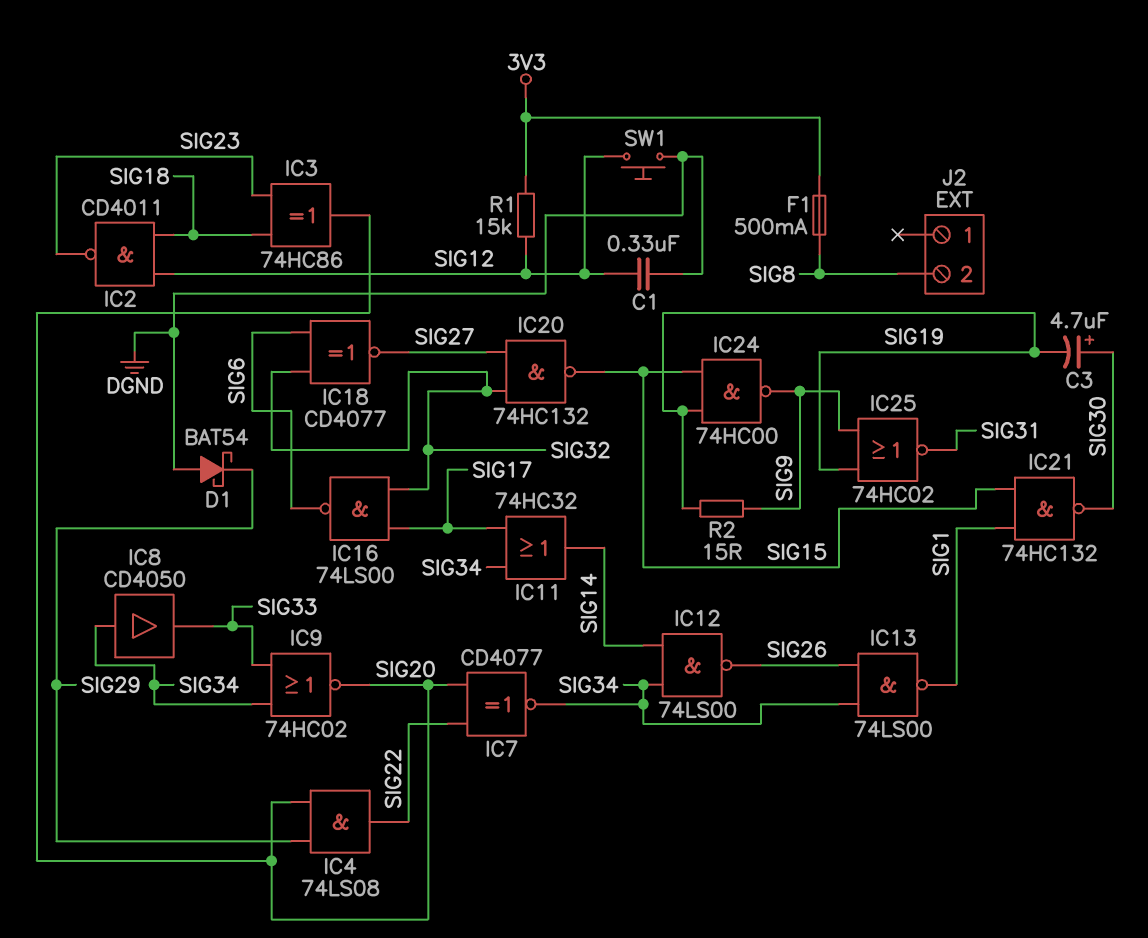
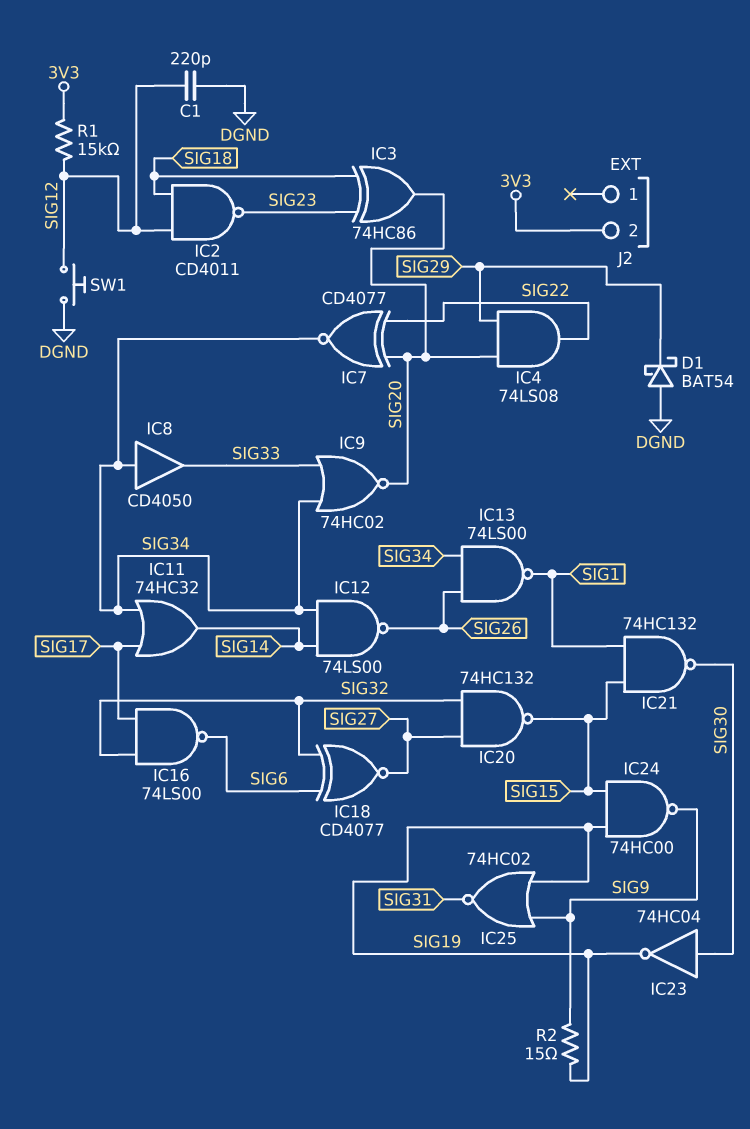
C1: 330nF (DGND, SIG12) -> 220pF (DGND, SIG12)
C3: 4.7uF (plus SIG30, minus SIG19) -> none
F1: 500mA (3V3, SIG8) -> none
IC23: none -> NOT 74HC04 (in SIG30, out SIG19)
J2 pin 2: SIG8 -> 3V3

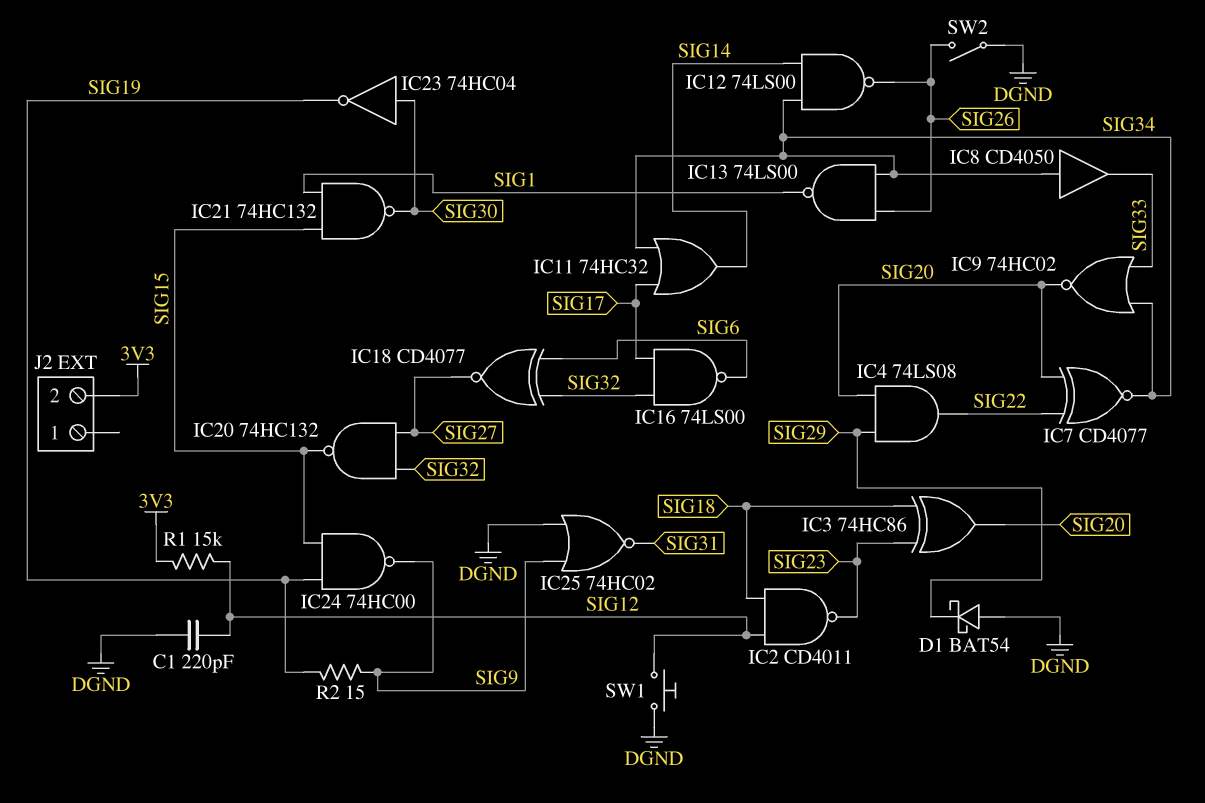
IC25: NOR 74HC02 (in SIG9, in SIG19, out SIG31) -> NOR 74HC02 (in DGND, in SIG9, out SIG31)
SW2: none -> switch (DGND, SIG26)

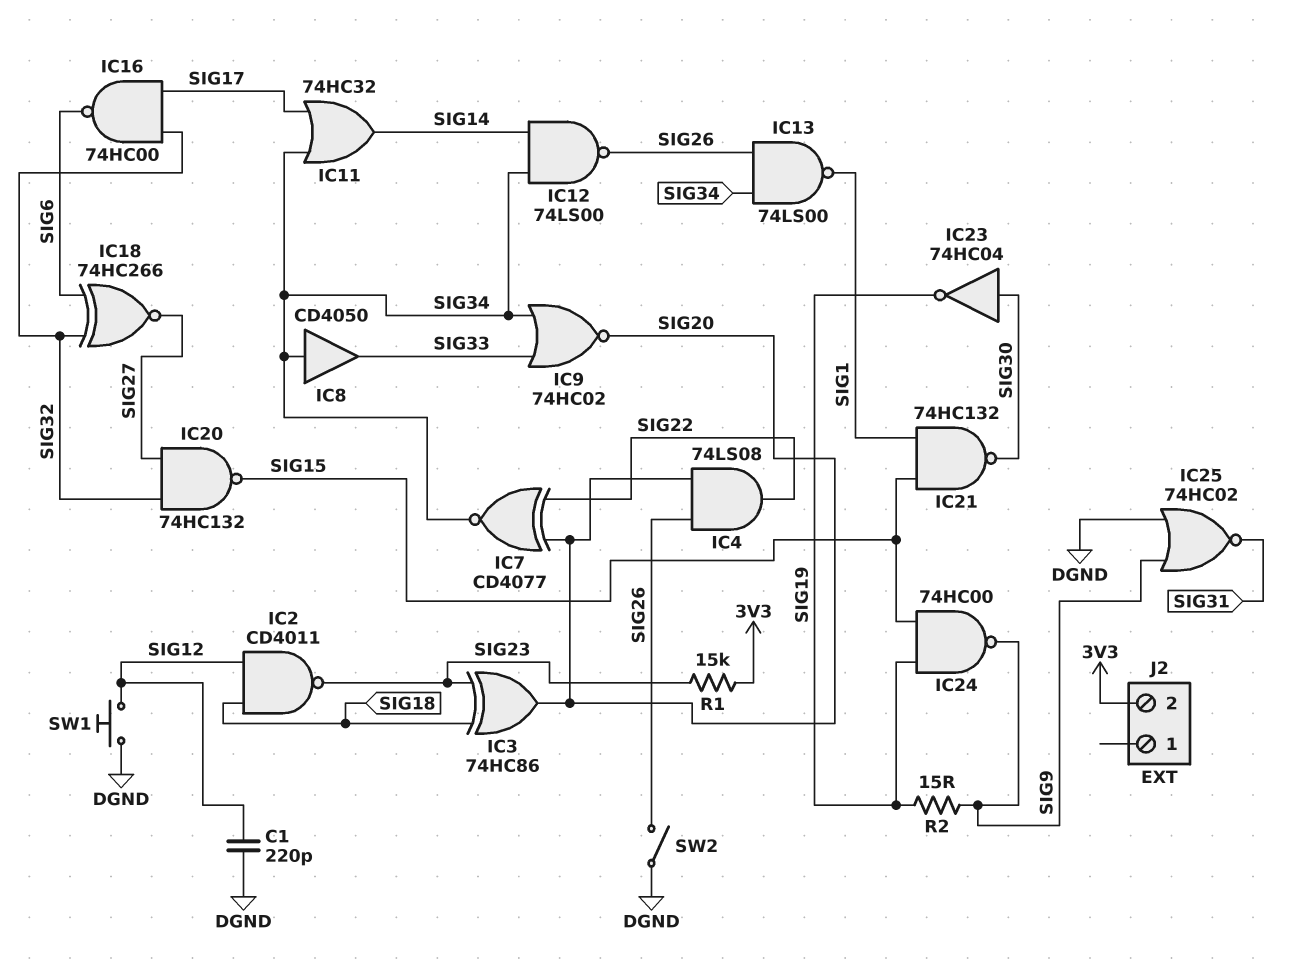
D1: schottky BAT54 (A DGND, K SIG29) -> none
IC4: AND 74LS08 (in SIG20, in SIG29, out SIG22) -> AND 74LS08 (in SIG20, in SIG26, out SIG22)
IC16: NAND 74LS00 (in SIG17, in SIG32, out SIG6) -> NAND 74HC00 (in SIG17, in SIG32, out SIG6)
IC18: XNOR CD4077 (in SIG6, in SIG32, out SIG27) -> XNOR 74HC266 (in SIG6, in SIG32, out SIG27)
R1: 15k (3V3, SIG12) -> 15k (3V3, SIG23)

